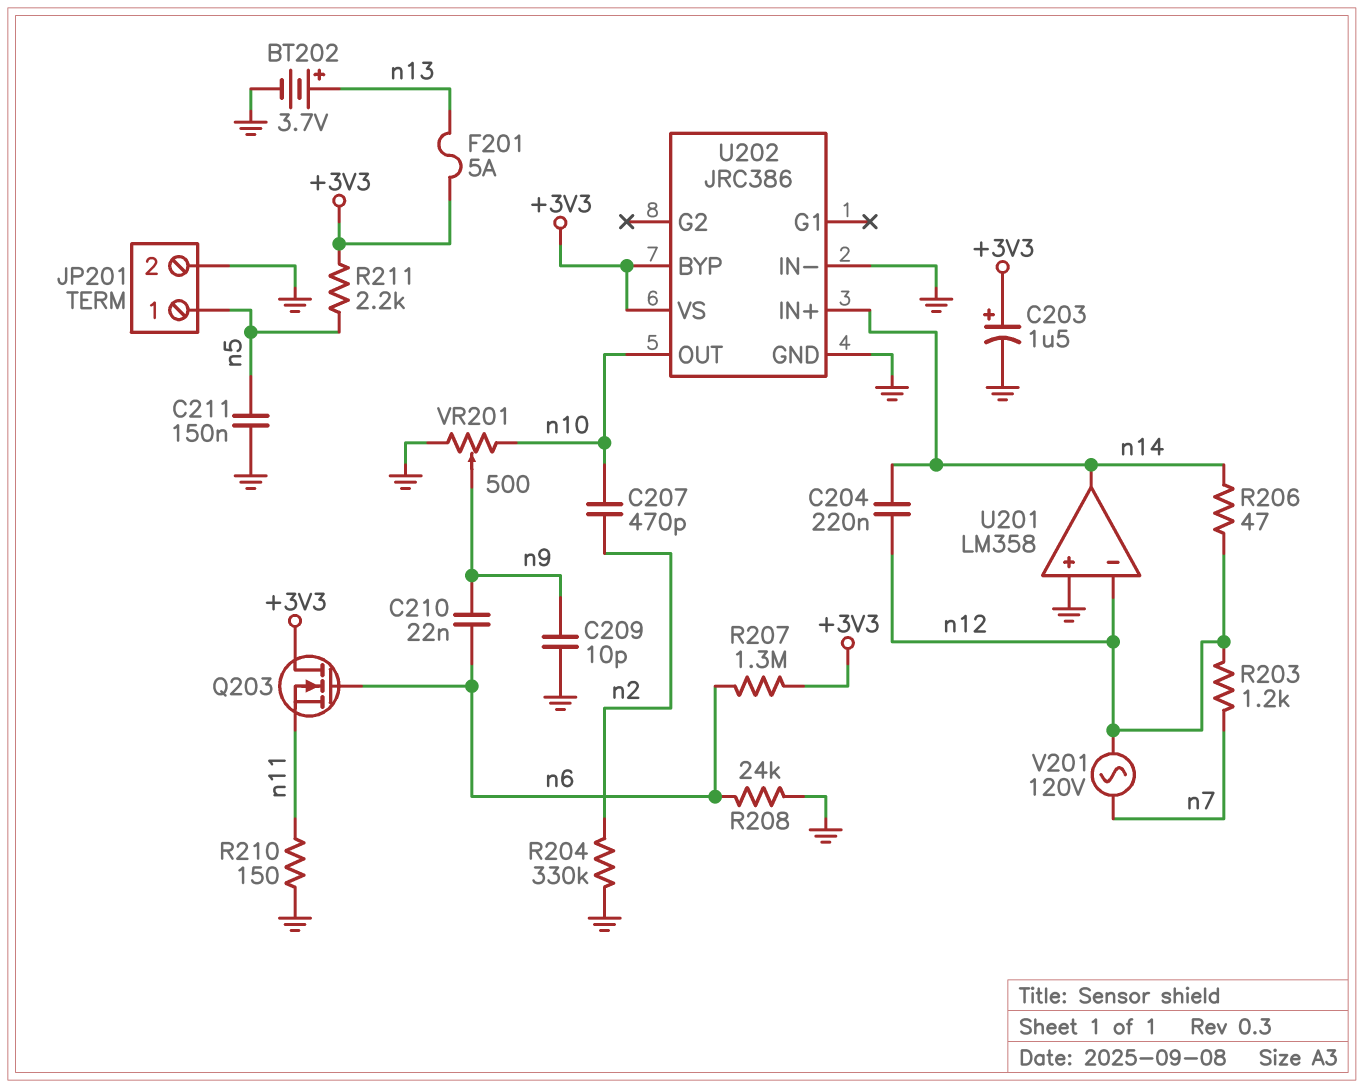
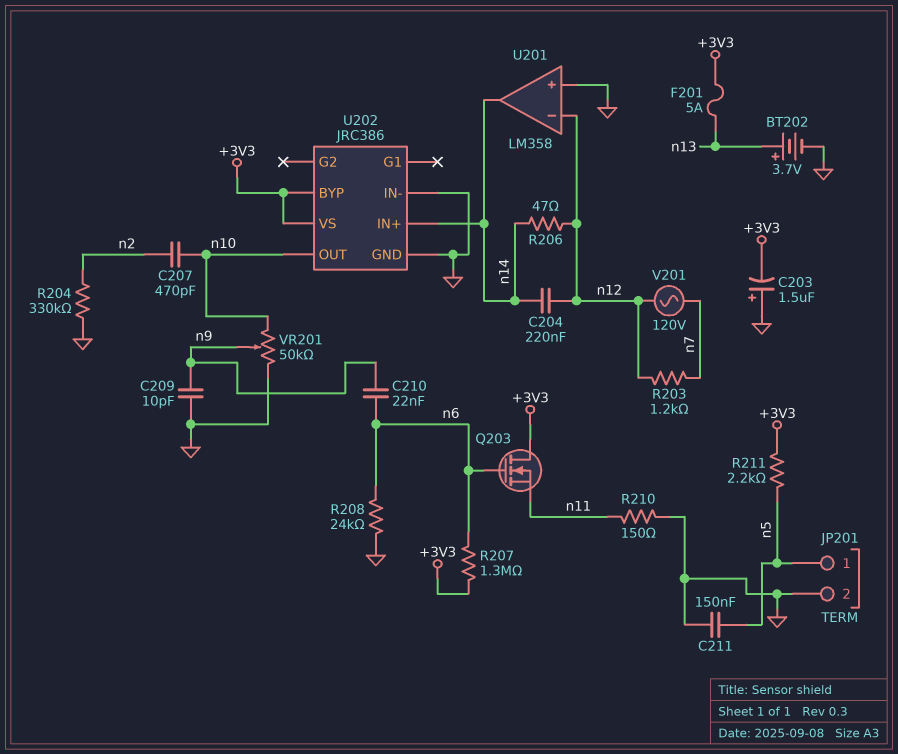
C203: 1.5uF (plus +3V3, minus GND) -> 1.5uF (plus GND, minus +3V3)
VR201: 500 (GND, n10, wiper n9) -> 50k (GND, n10, wiper n9)

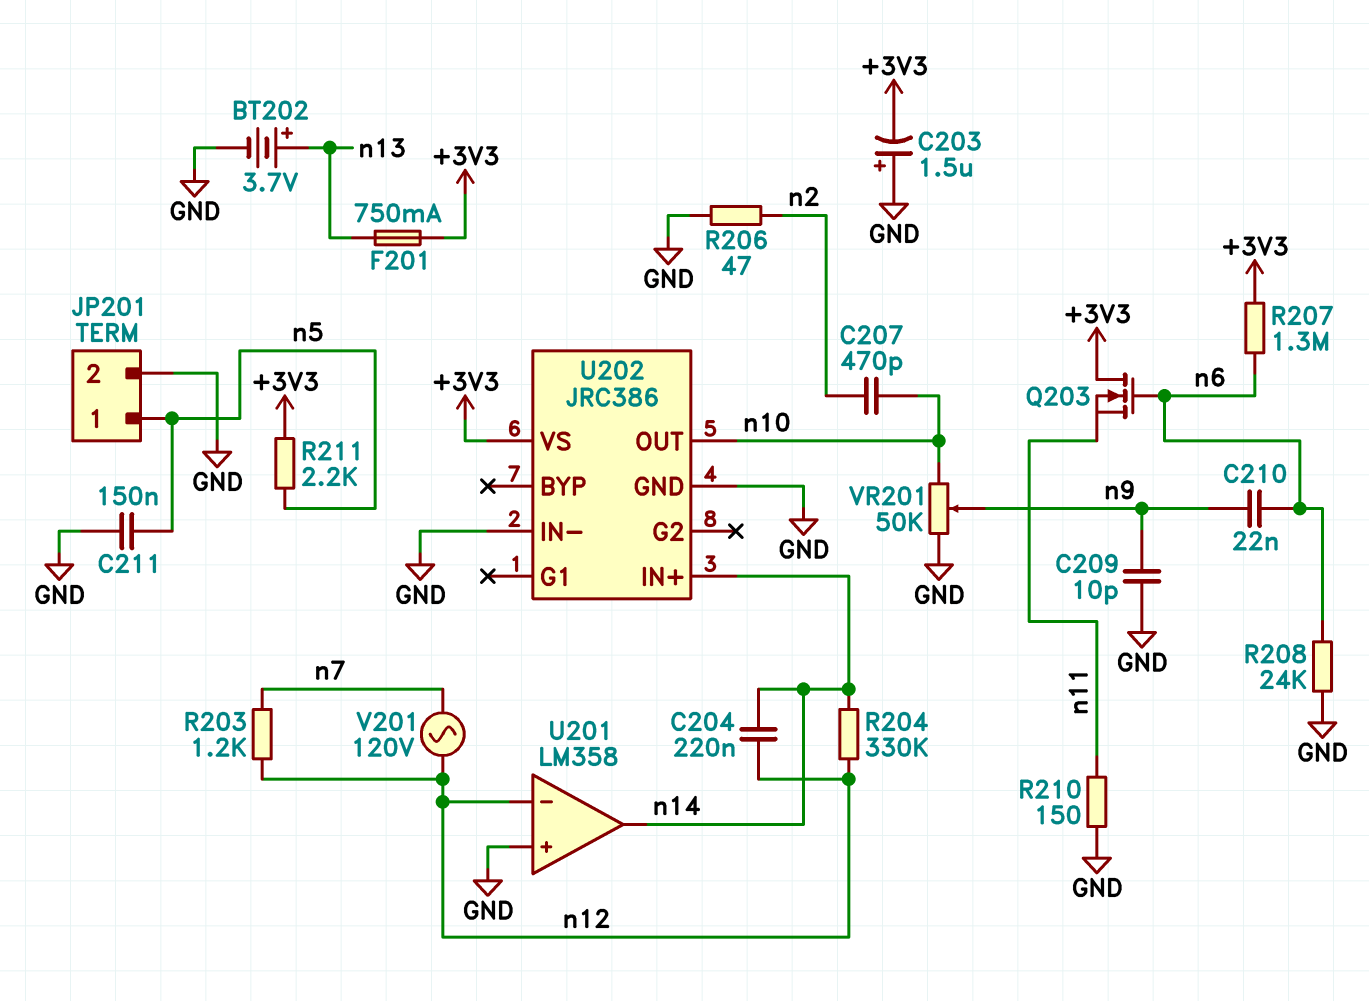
F201: 5A (+3V3, n13) -> 750mA (+3V3, n13)
R204: 330k (GND, n2) -> 330k (n12, n14)
R206: 47 (n12, n14) -> 47 (GND, n2)
U202 pin BYP: +3V3 -> none

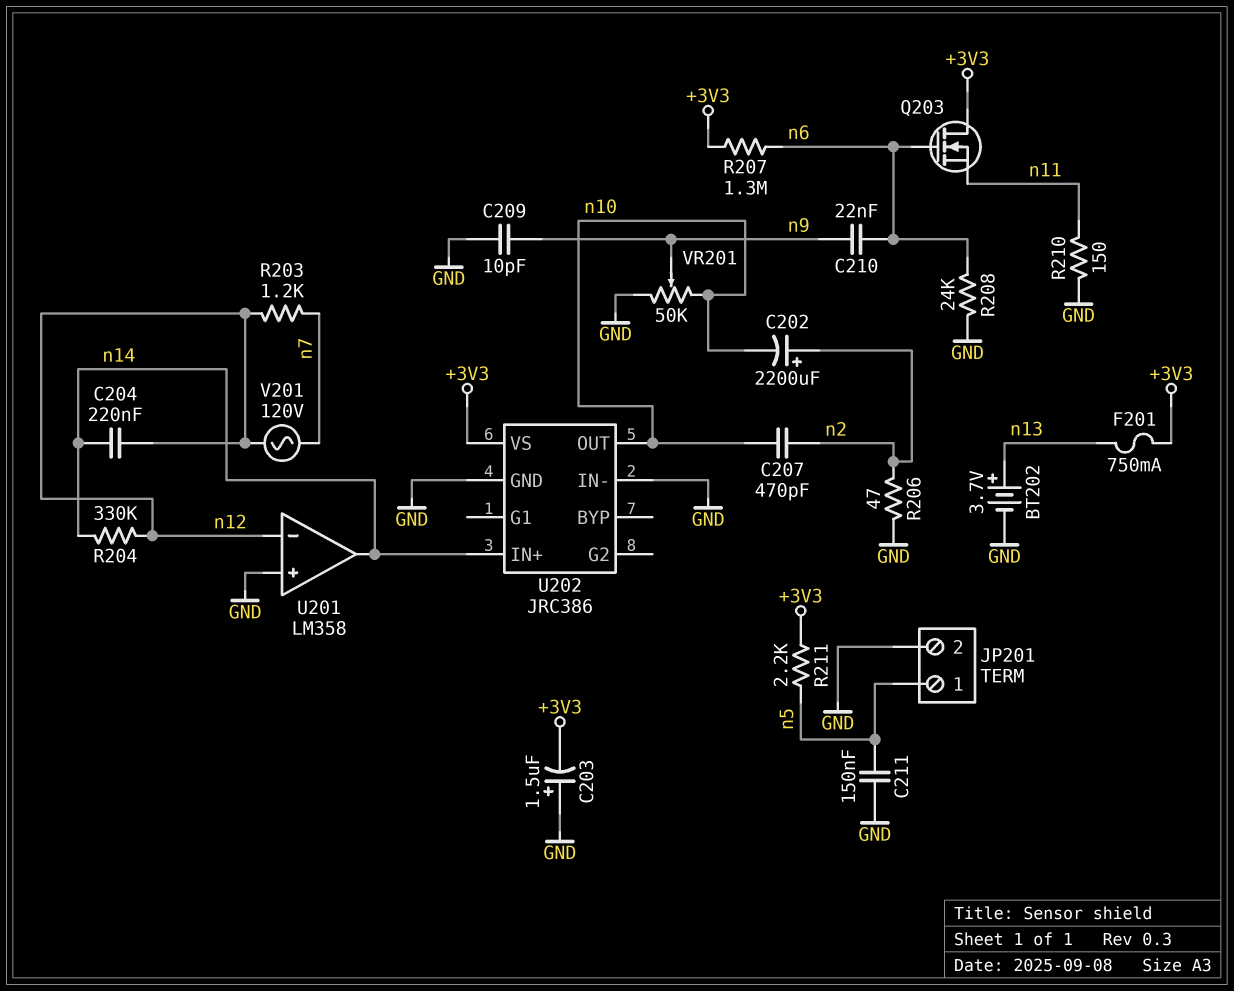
C202: none -> 2200uF (plus n2, minus n10)

